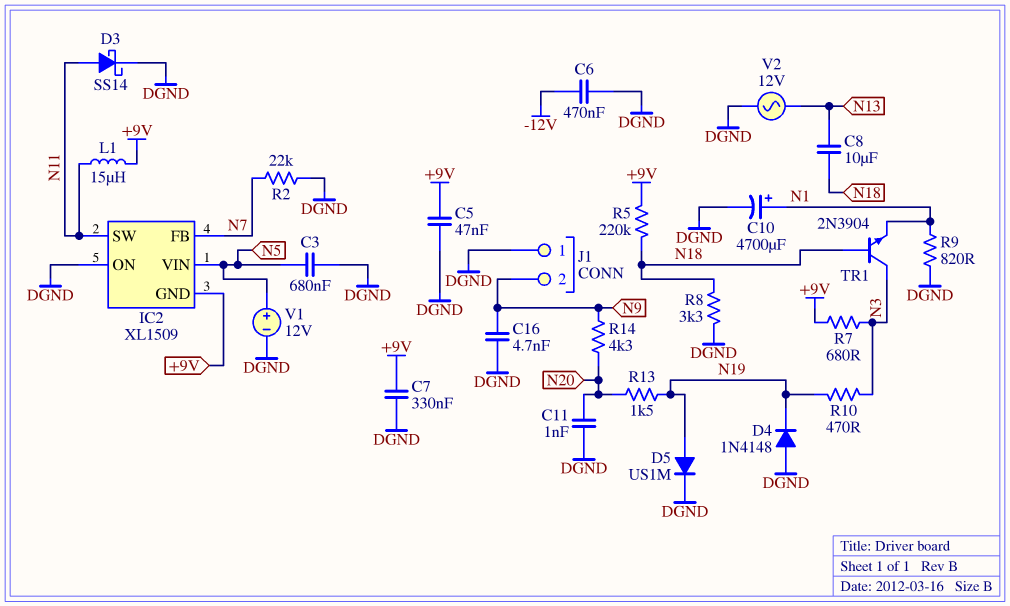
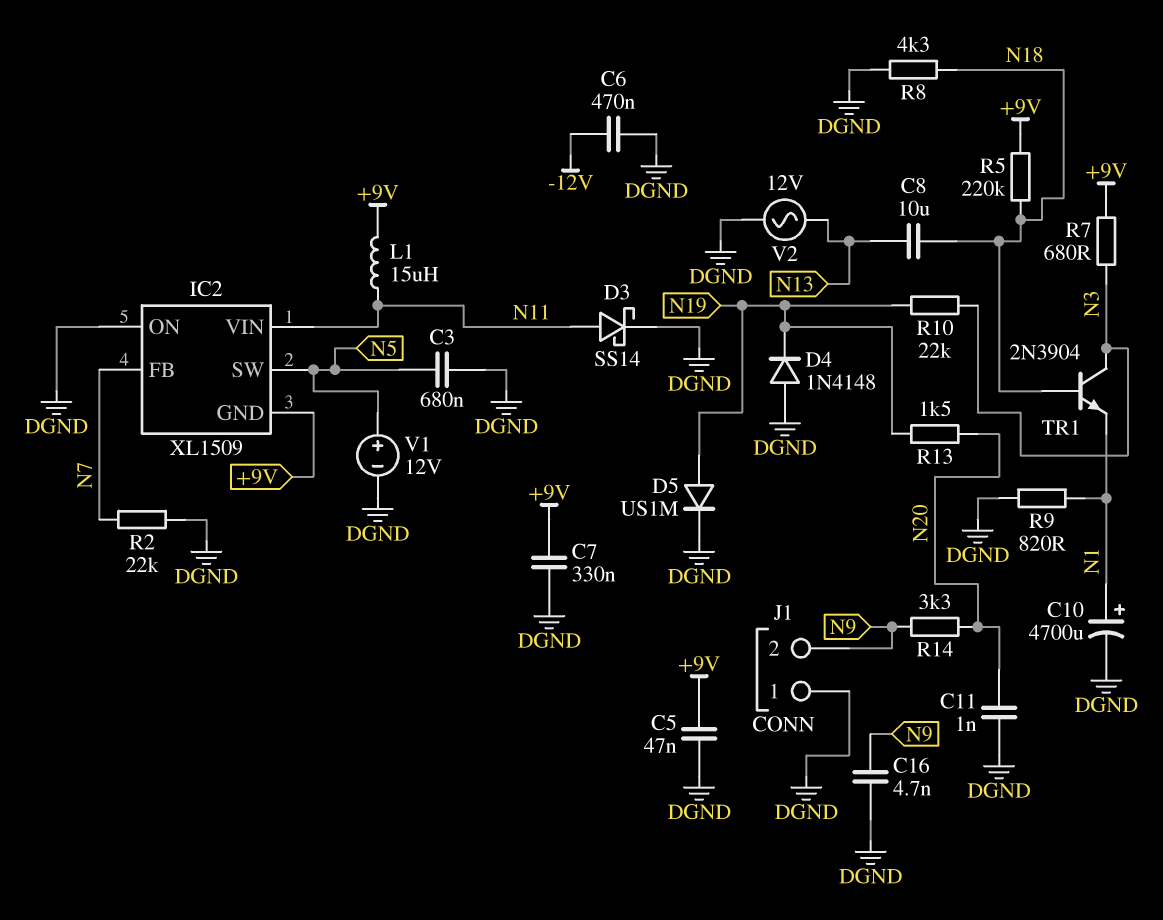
IC2 pin SW: N11 -> N5
IC2 pin VIN: N5 -> N11
R8: 3.3k (DGND, N18) -> 4.3k (DGND, N18)
R10: 470 (N3, N19) -> 22k (N3, N19)
R14: 4.3k (N9, N20) -> 3.3k (N9, N20)

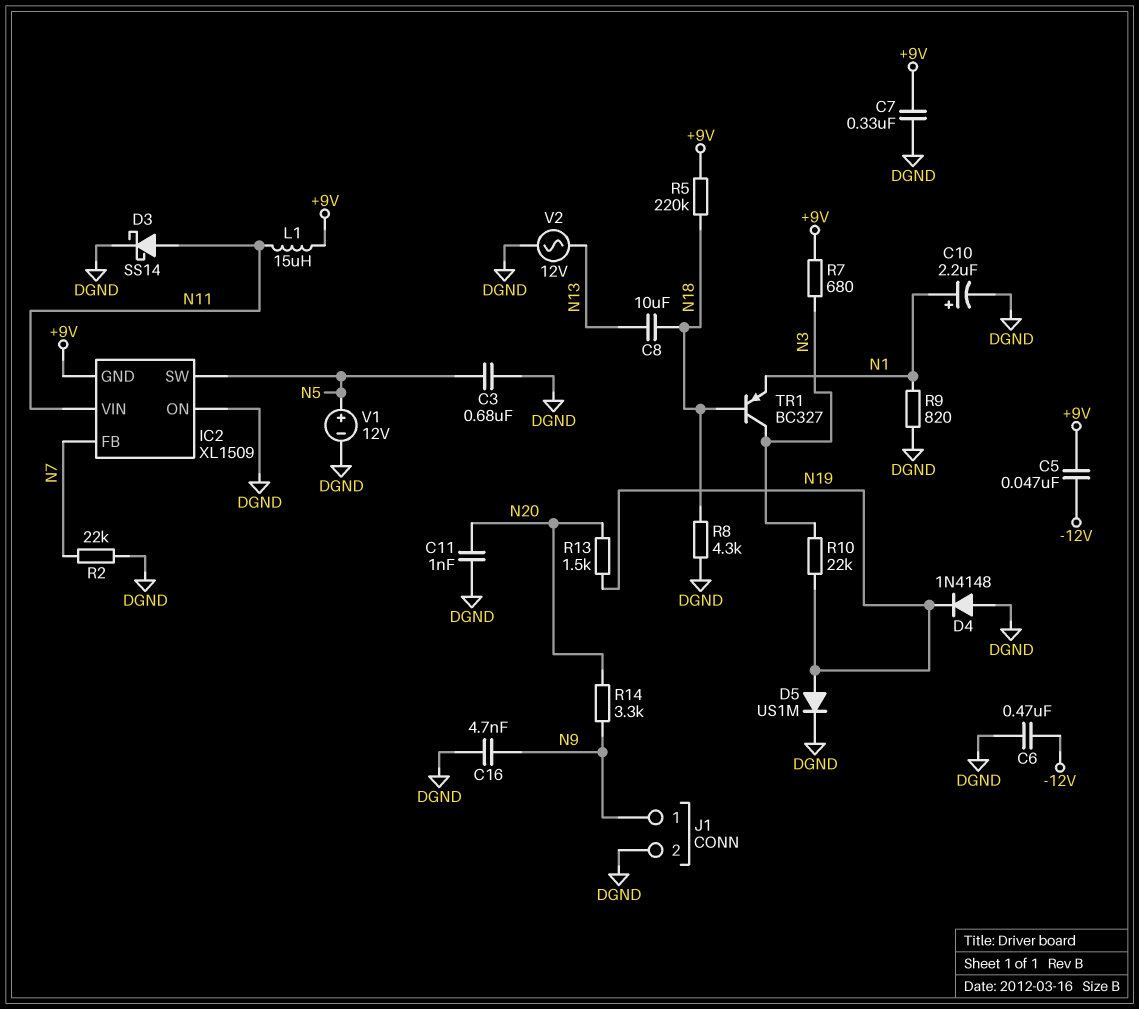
C5: 47nF (+9V, DGND) -> 47nF (+9V, -12V)
C10: 4700uF (plus N1, minus DGND) -> 2.2uF (plus N1, minus DGND)
J1 pin 1: DGND -> N9
J1 pin 2: N9 -> DGND
TR1: NPN 2N3904 (B N18, C N3, E N1) -> PNP BC327 (B N18, C N3, E N1)

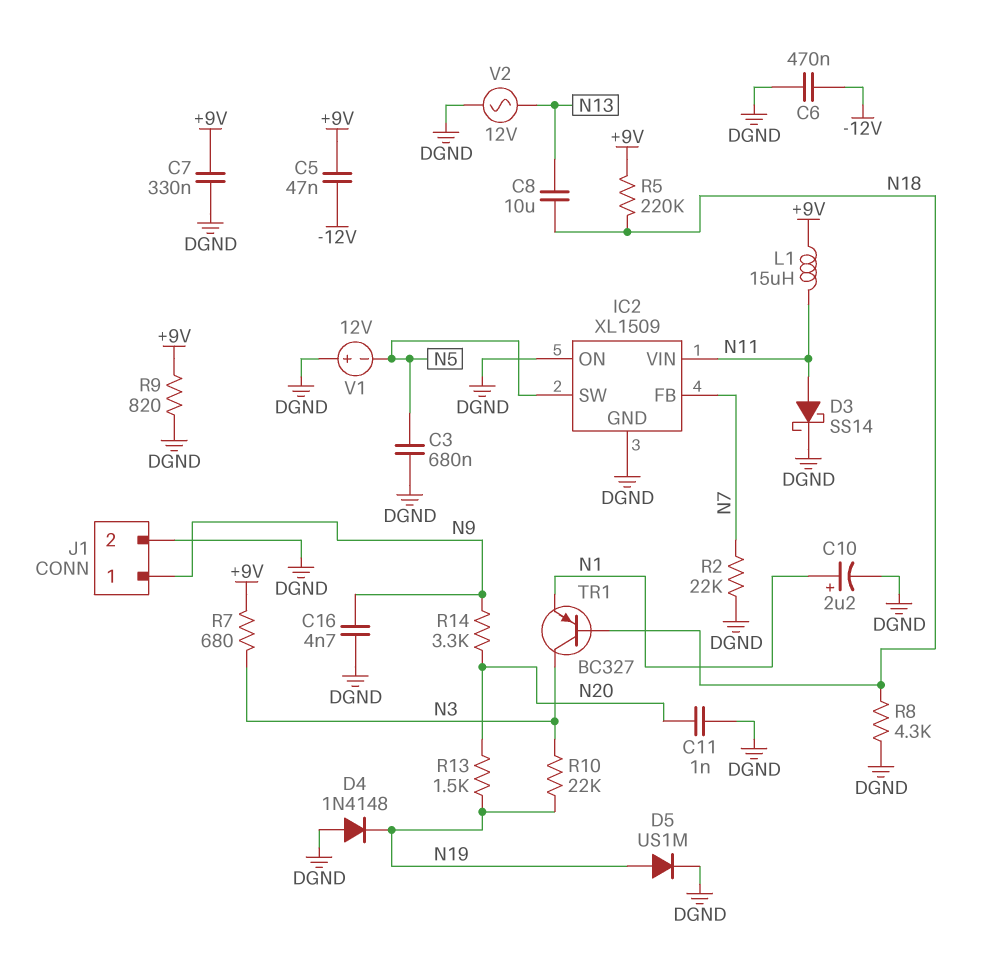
IC2 pin GND: +9V -> DGND
R9: 820 (DGND, N1) -> 820 (+9V, DGND)
V1: 12V (plus N5, minus DGND) -> 12V (plus DGND, minus N5)

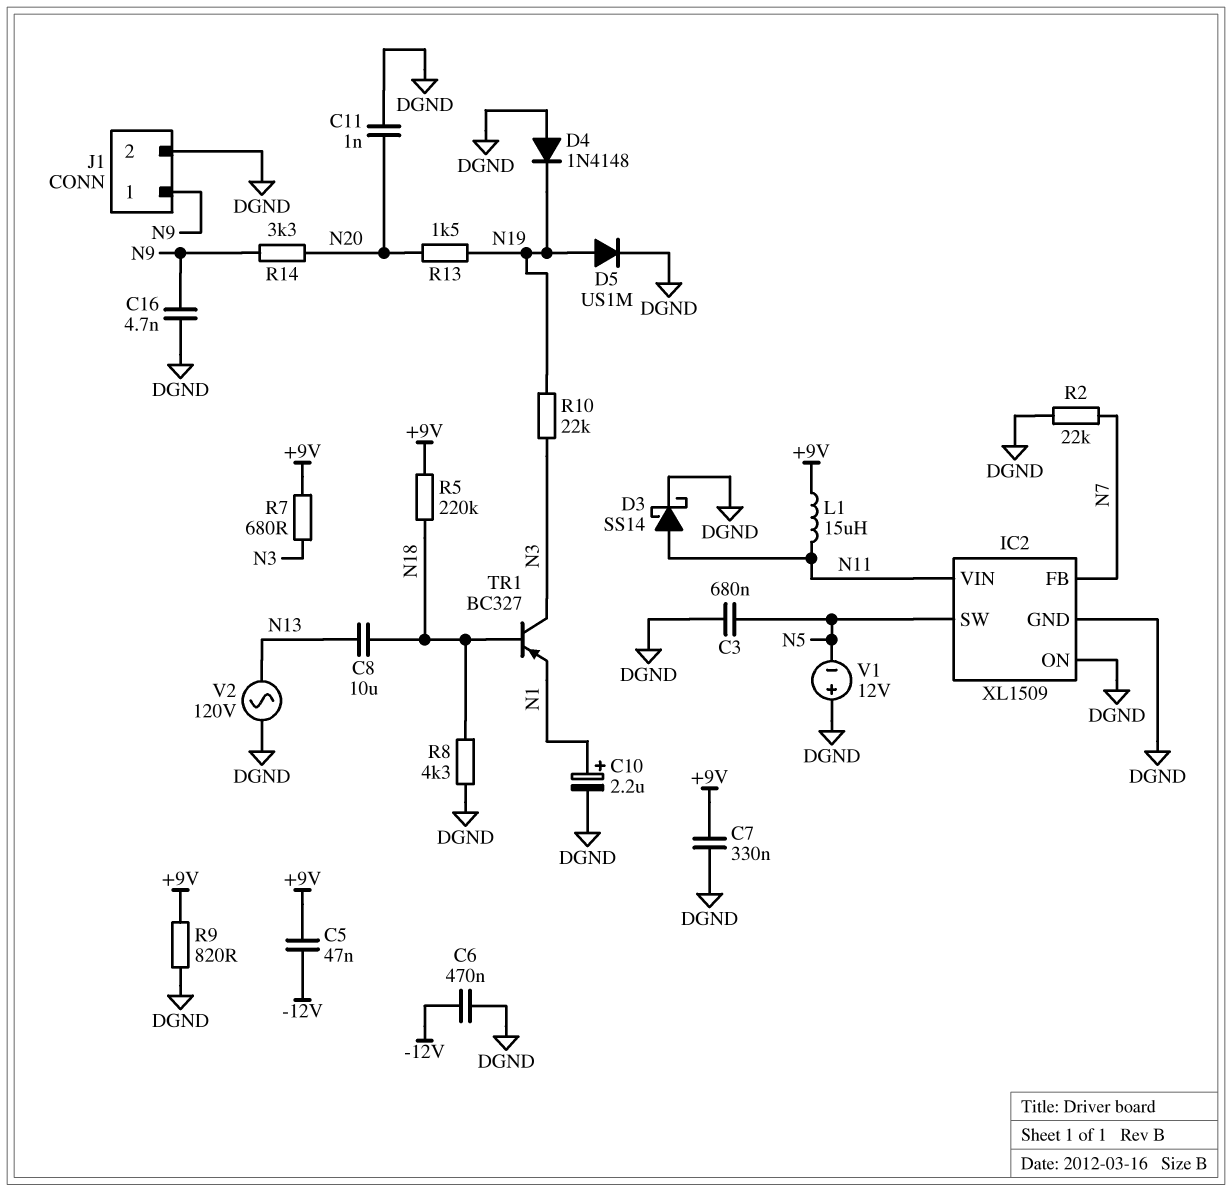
V2: AC 12V (DGND, N13) -> AC 120V (DGND, N13)

